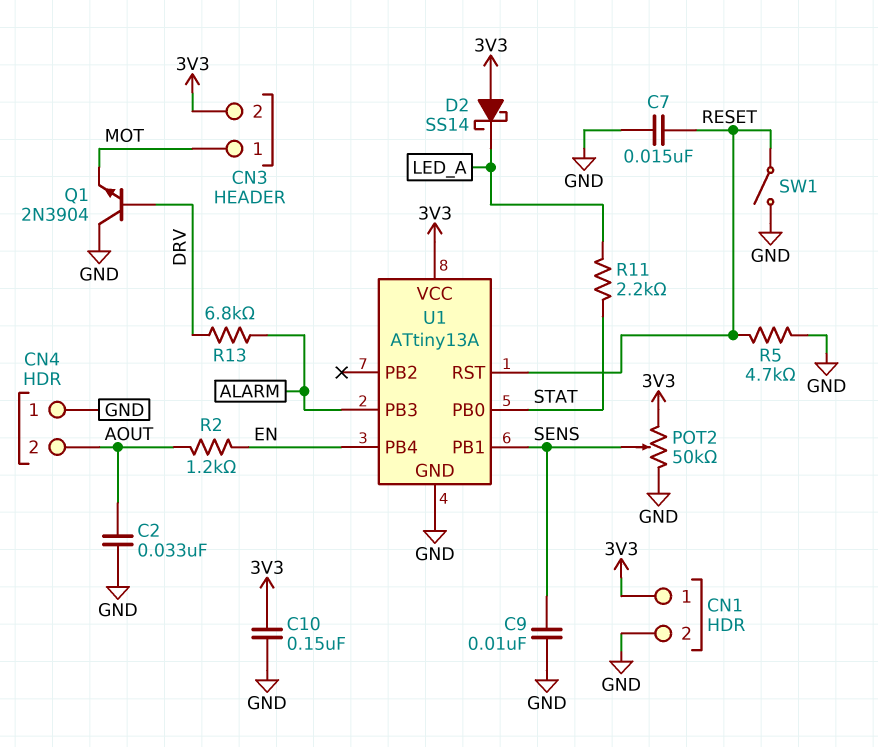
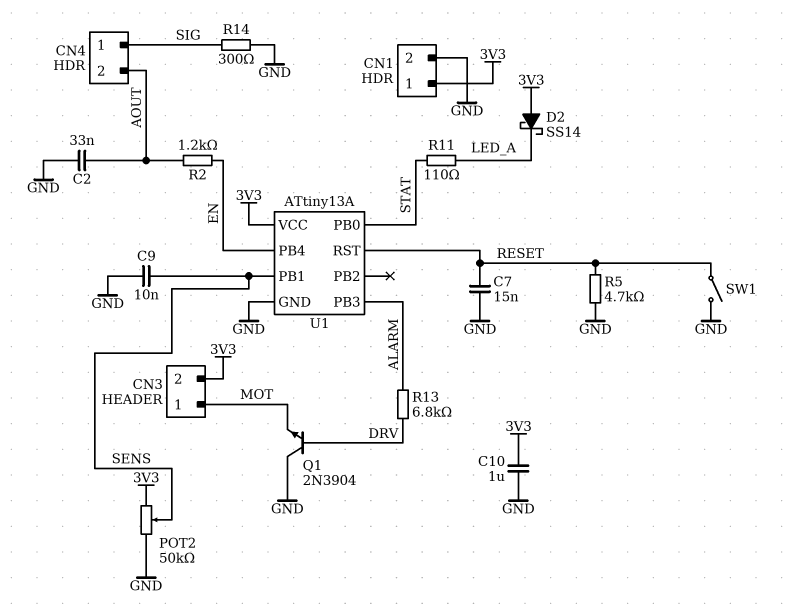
C10: 150nF (3V3, GND) -> 1uF (3V3, GND)
CN4 pin 1: GND -> SIG
R11: 2.2k (LED_A, STAT) -> 110 (LED_A, STAT)
R14: none -> 300 (GND, SIG)

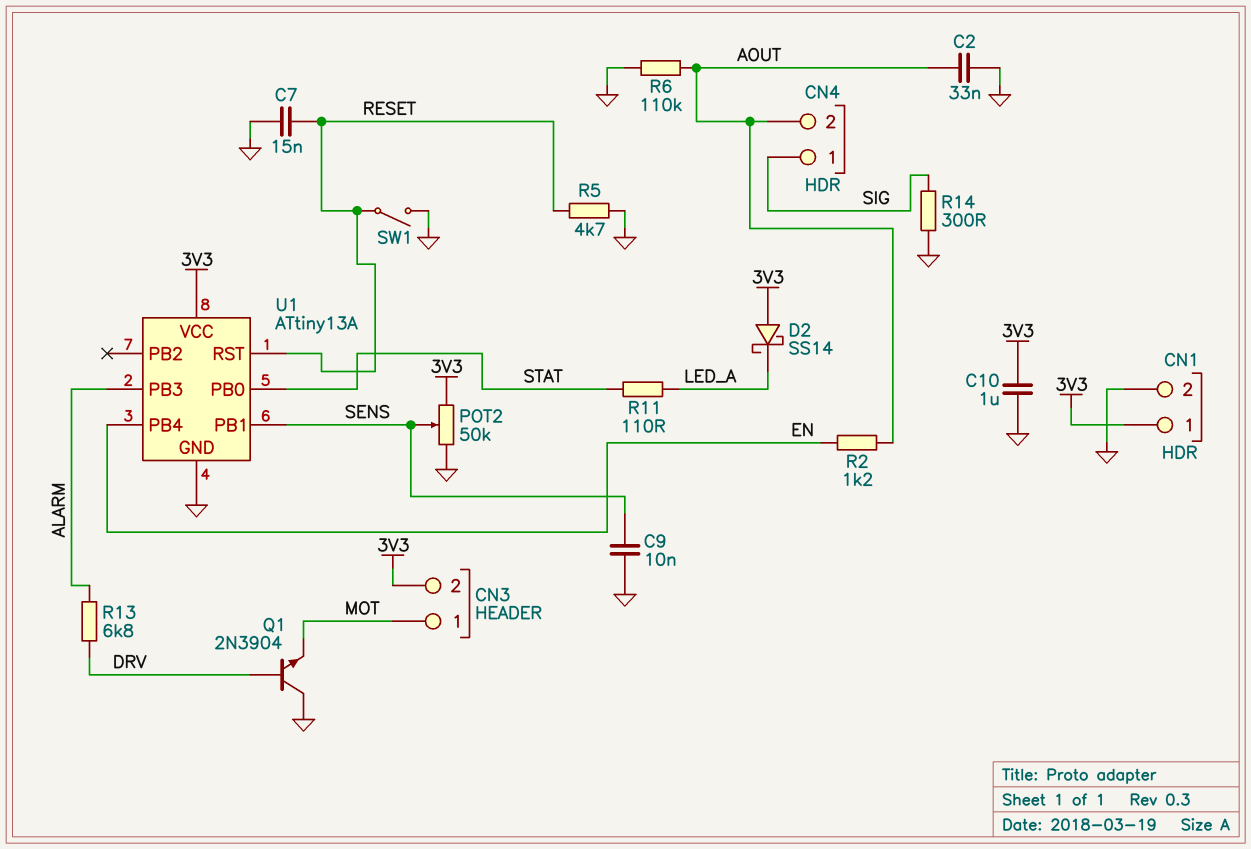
R6: none -> 110k (AOUT, GND)

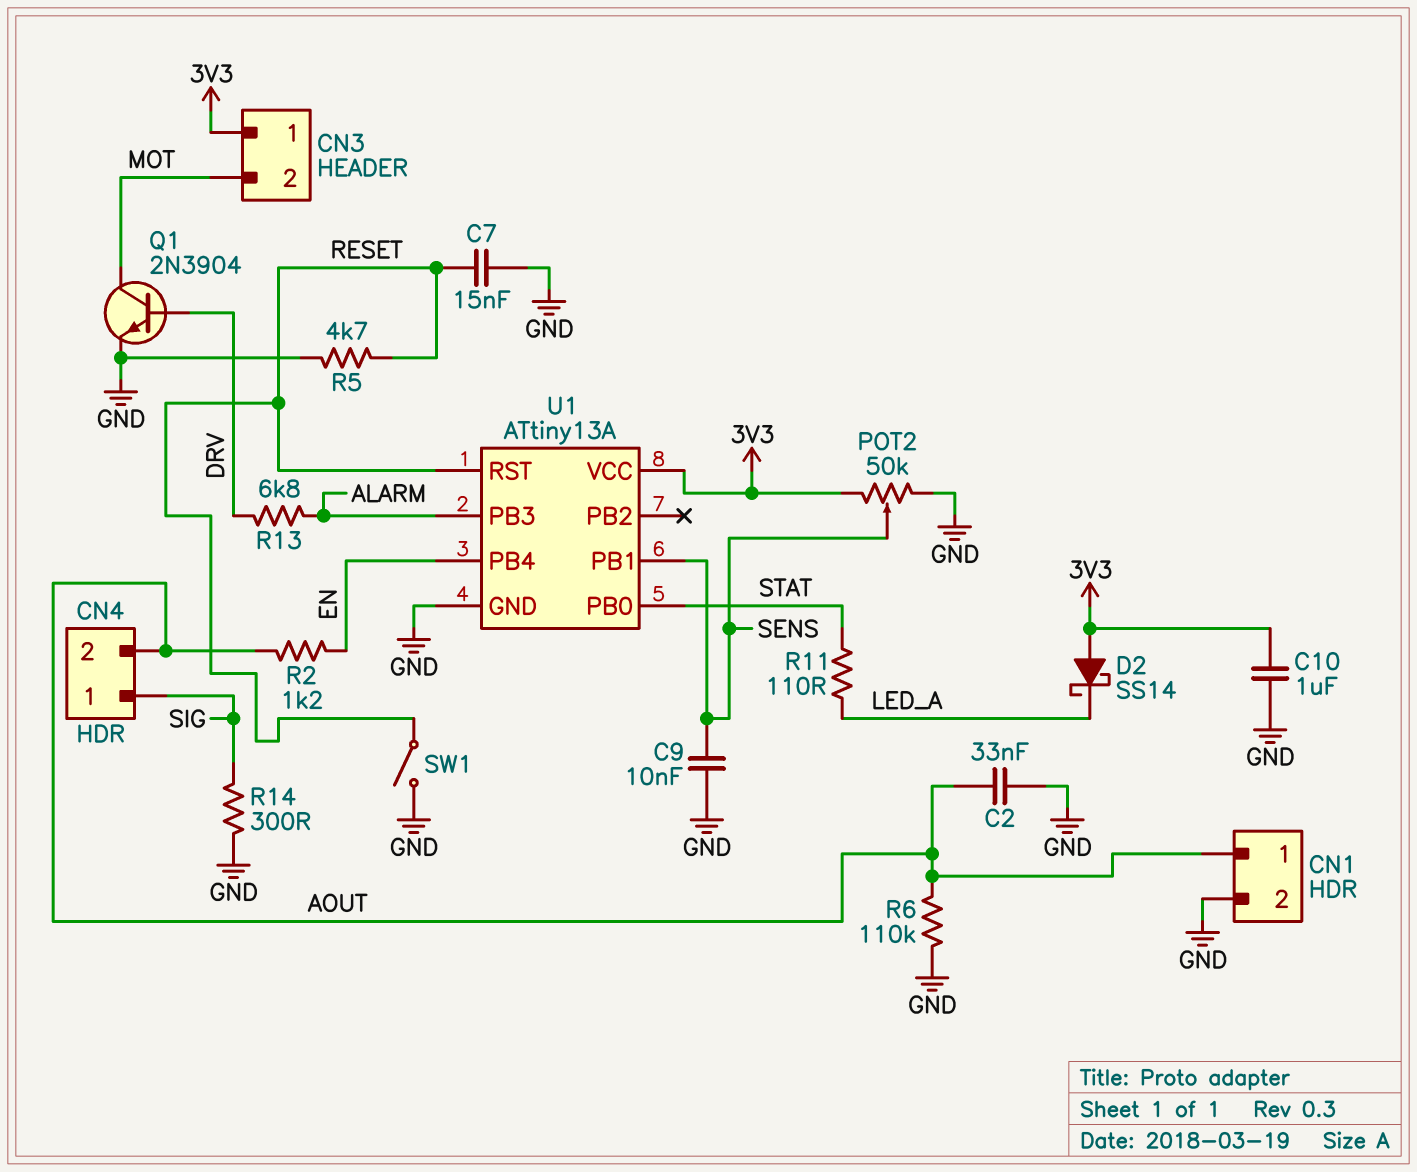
CN1 pin 1: 3V3 -> AOUT
CN3 pin 1: MOT -> 3V3
CN3 pin 2: 3V3 -> MOT
Q1: NPN 2N3904 (B DRV, C GND, E MOT) -> NPN 2N3904 (B DRV, C MOT, E GND)

